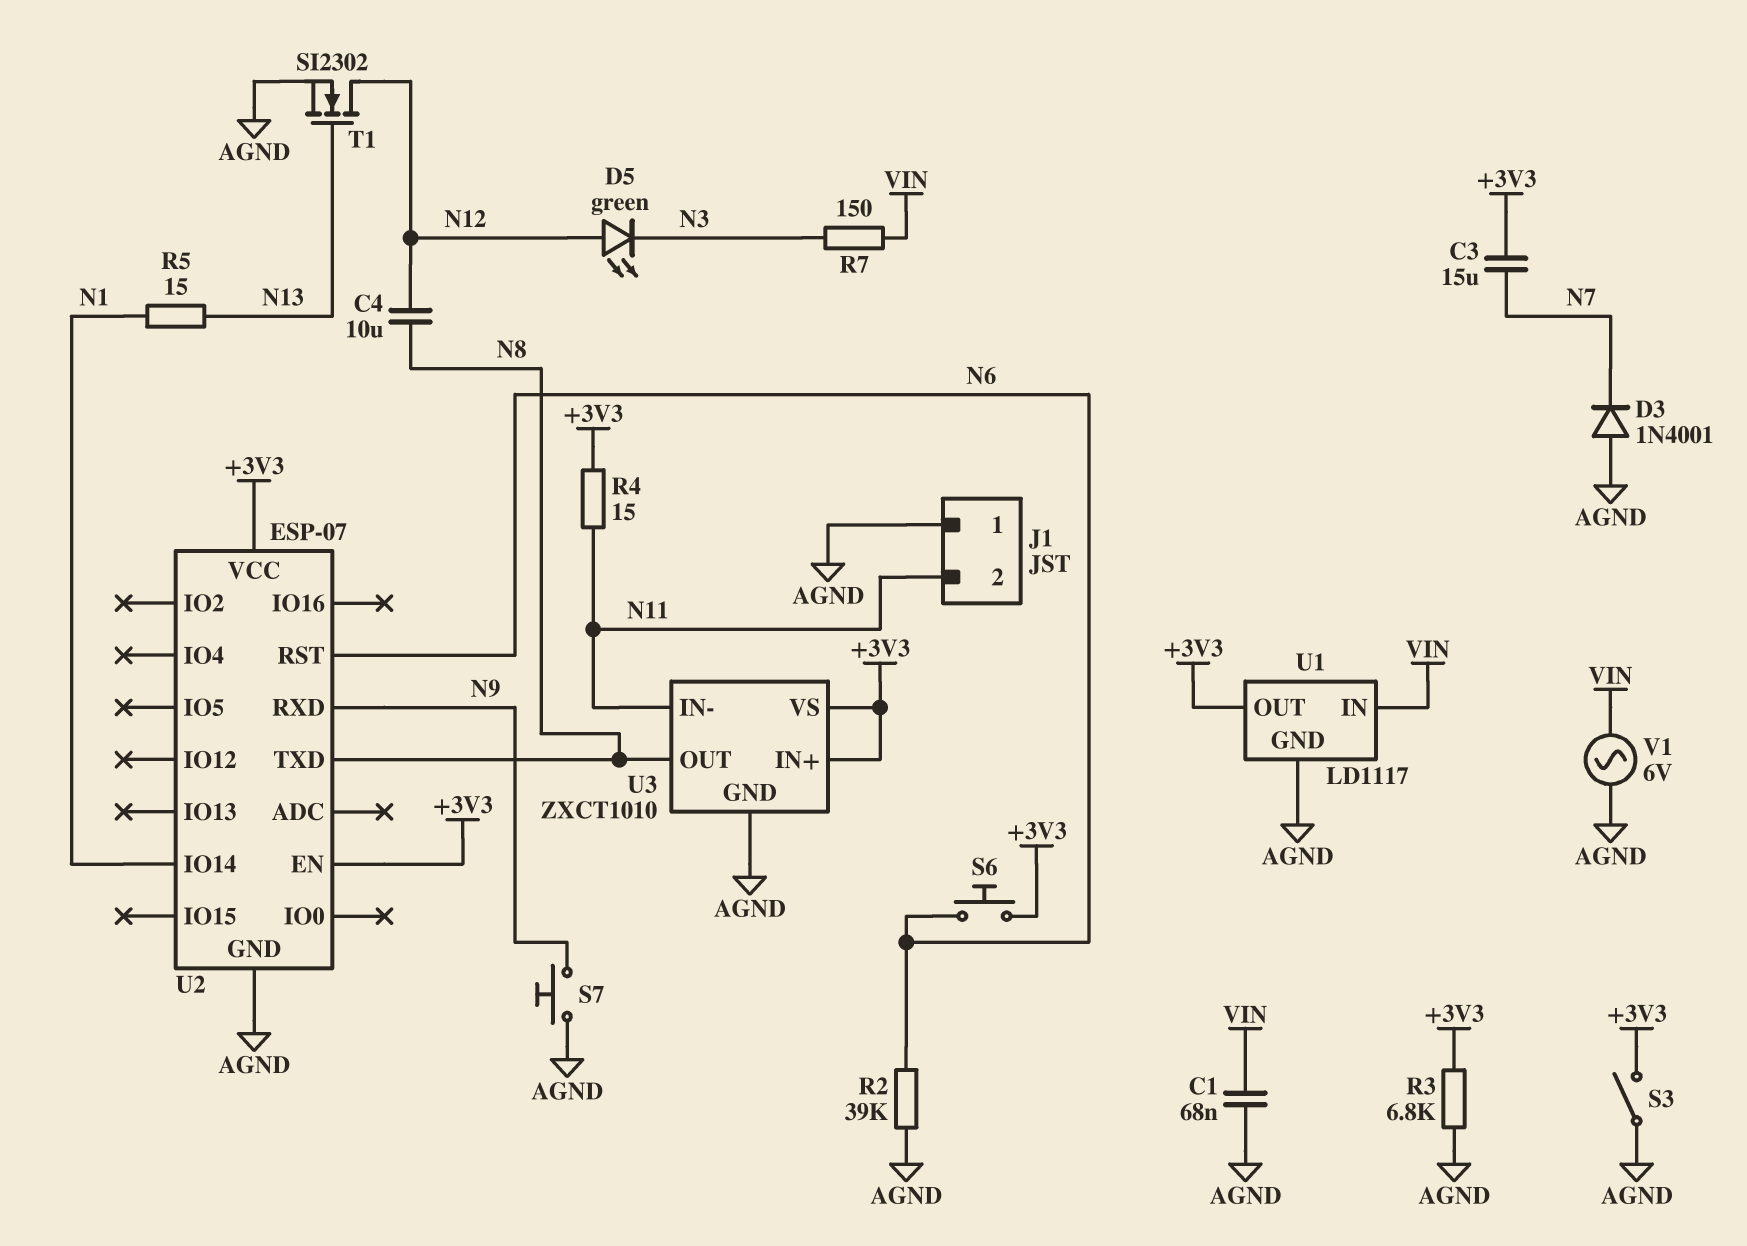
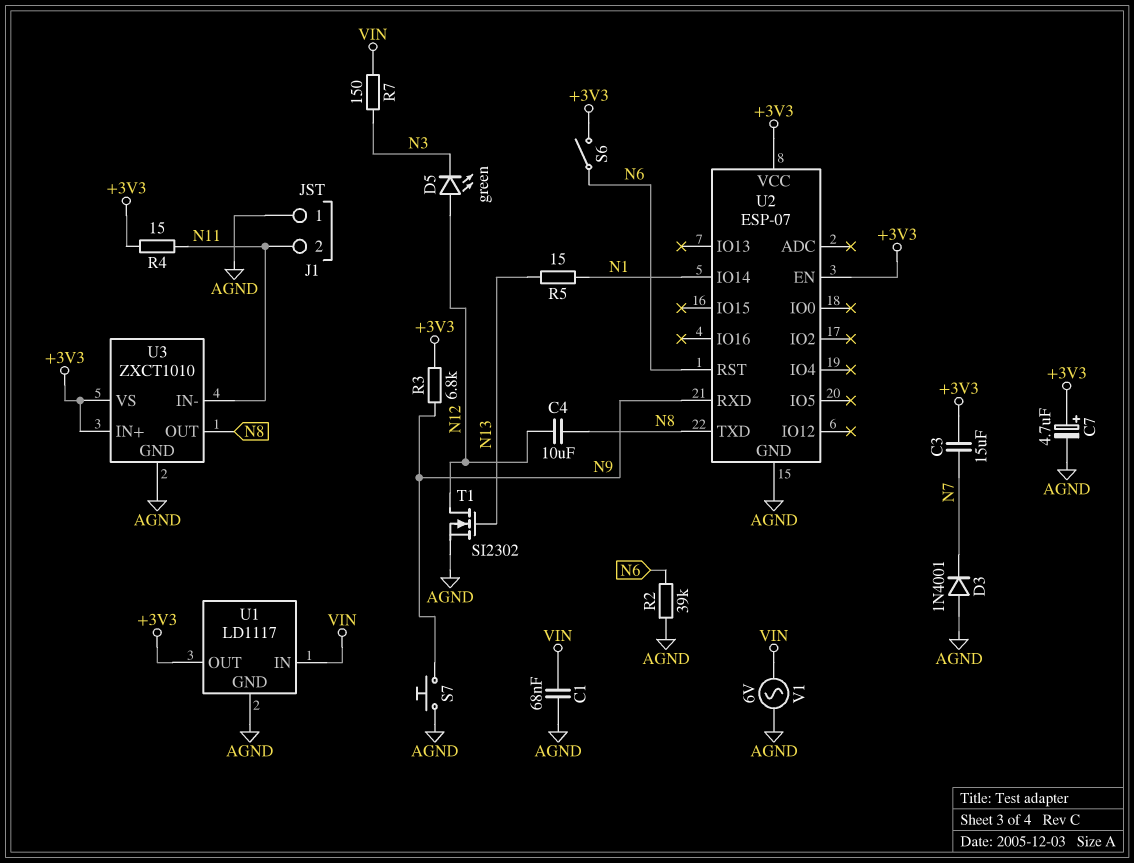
C7: none -> 4.7uF (plus +3V3, minus AGND)
R3: 6.8k (+3V3, AGND) -> 6.8k (+3V3, N9)
S3: switch (+3V3, AGND) -> none
S6: button (+3V3, N6) -> switch (+3V3, N6)

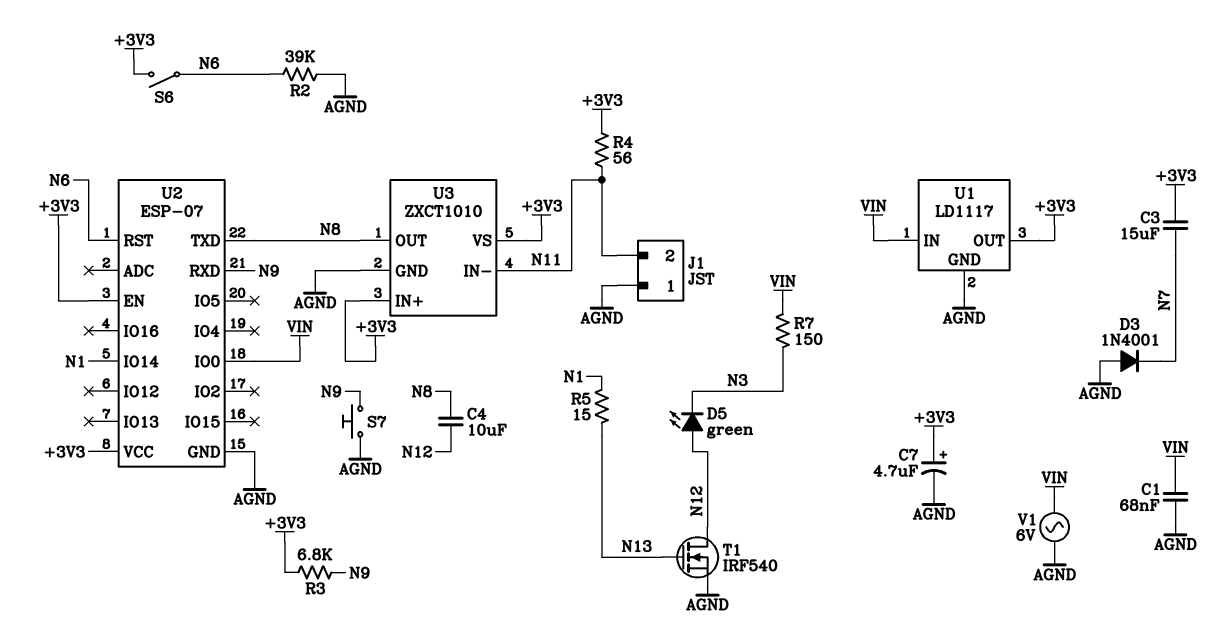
R4: 15 (+3V3, N11) -> 56 (+3V3, N11)
T1: NMOS SI2302 (G N13, D N12, S AGND) -> NMOS IRF540 (G N13, D N12, S AGND)
U2 pin IO0: none -> VIN

